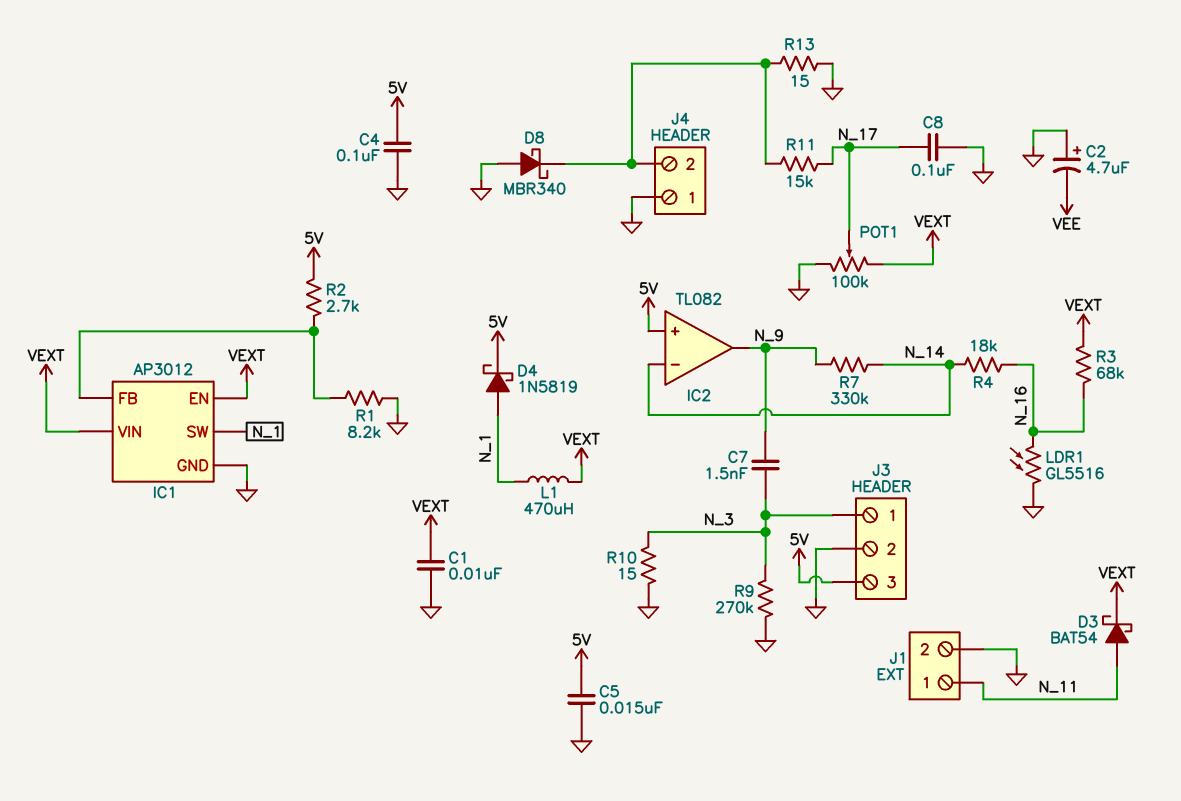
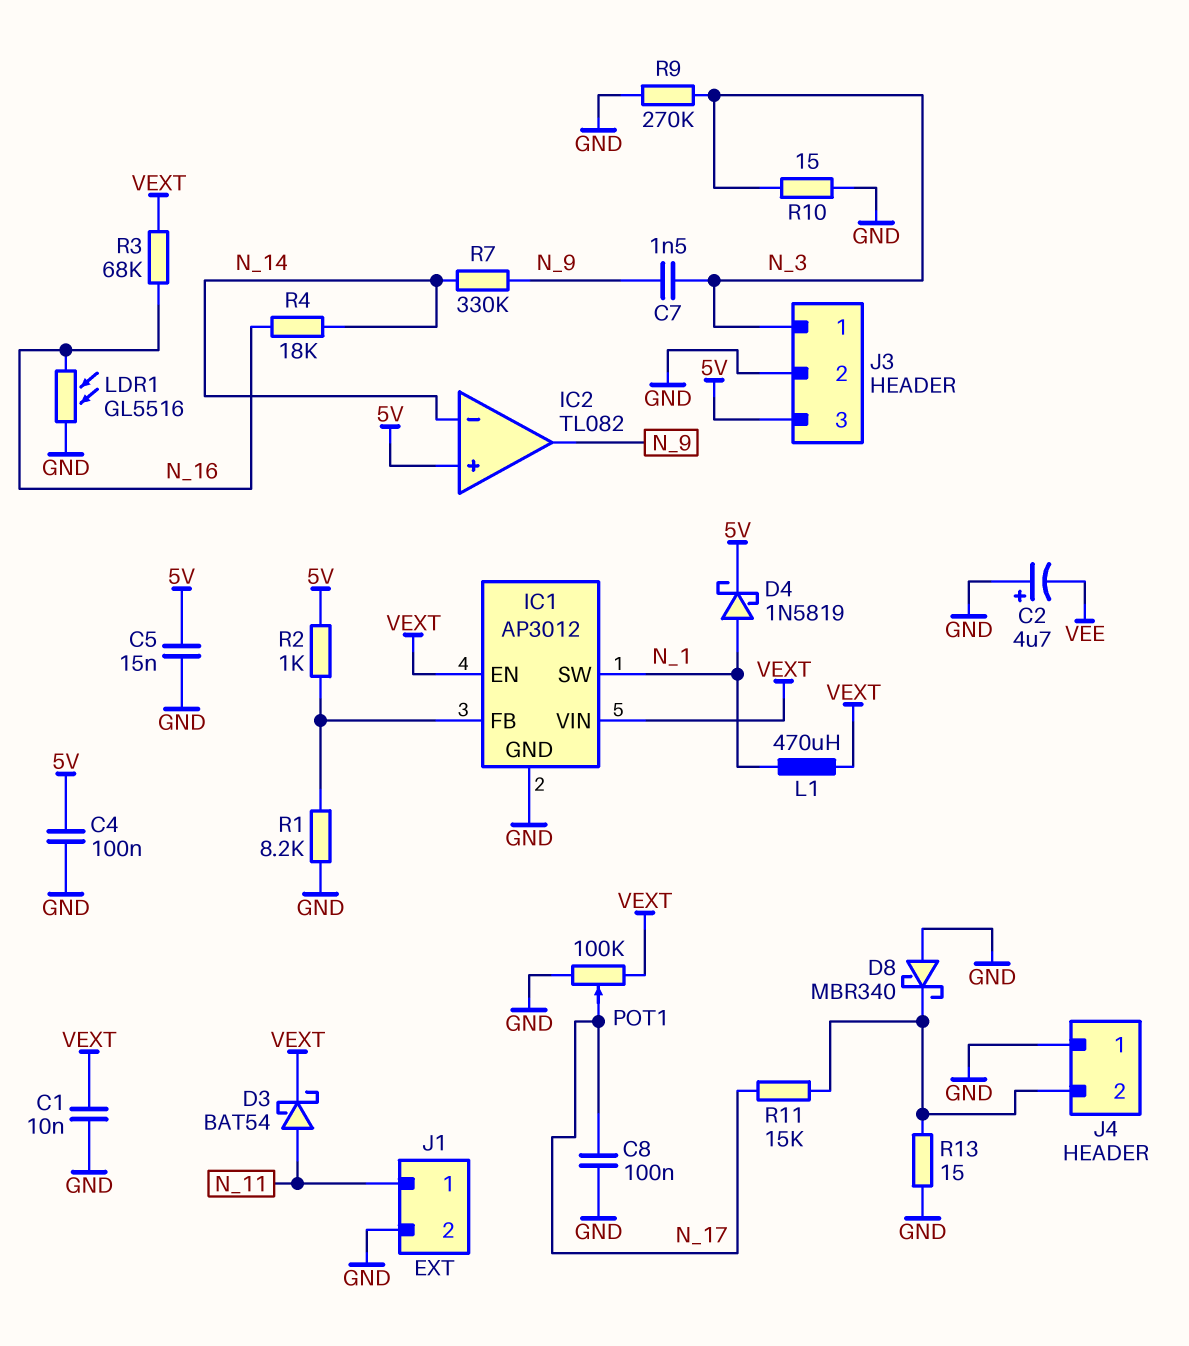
R2: 2.7k (5V, IC1/FB) -> 1k (5V, IC1/FB)

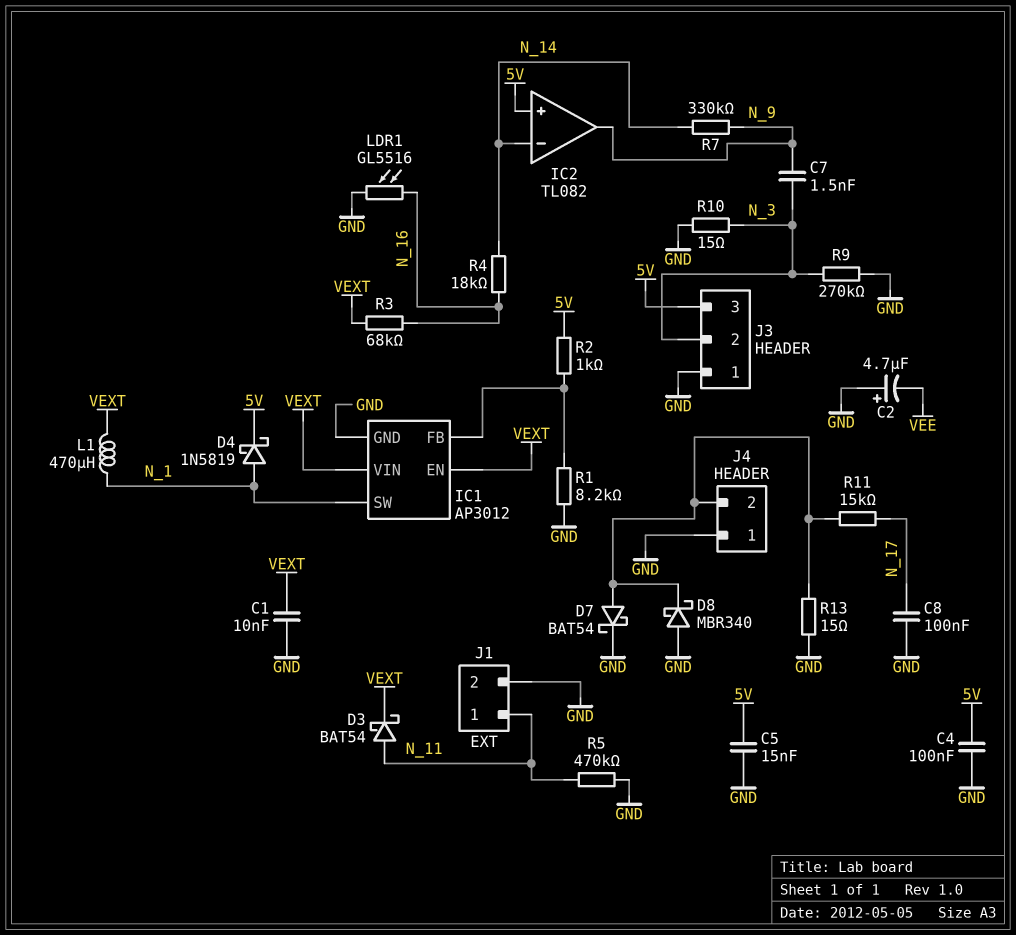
D7: none -> schottky BAT54 (A J4/2, K GND)
J3 pin 1: N_3 -> GND
J3 pin 2: GND -> N_3
POT1: 100k (GND, VEXT, wiper N_17) -> none
R5: none -> 470k (GND, N_11)

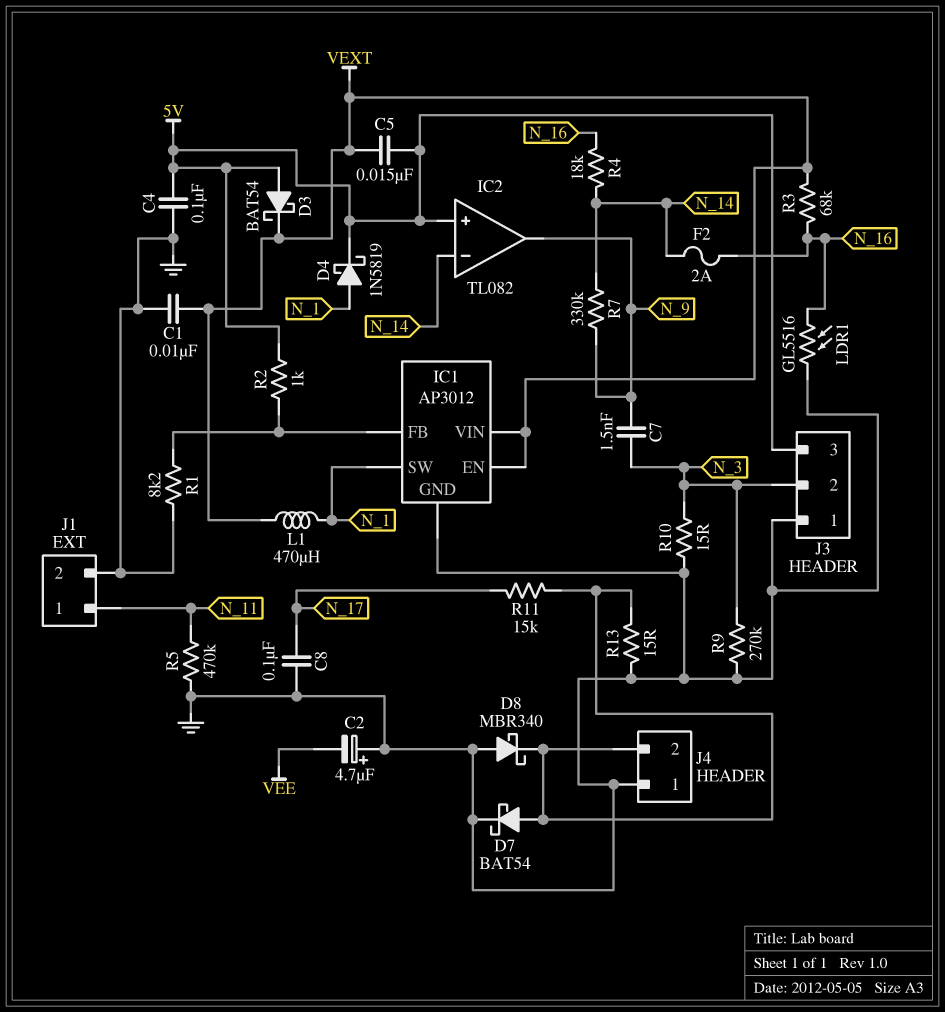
C5: 15nF (5V, GND) -> 15nF (5V, VEXT)
D3: schottky BAT54 (A N_11, K VEXT) -> schottky BAT54 (A 5V, K VEXT)
F2: none -> 2A (N_14, N_16)

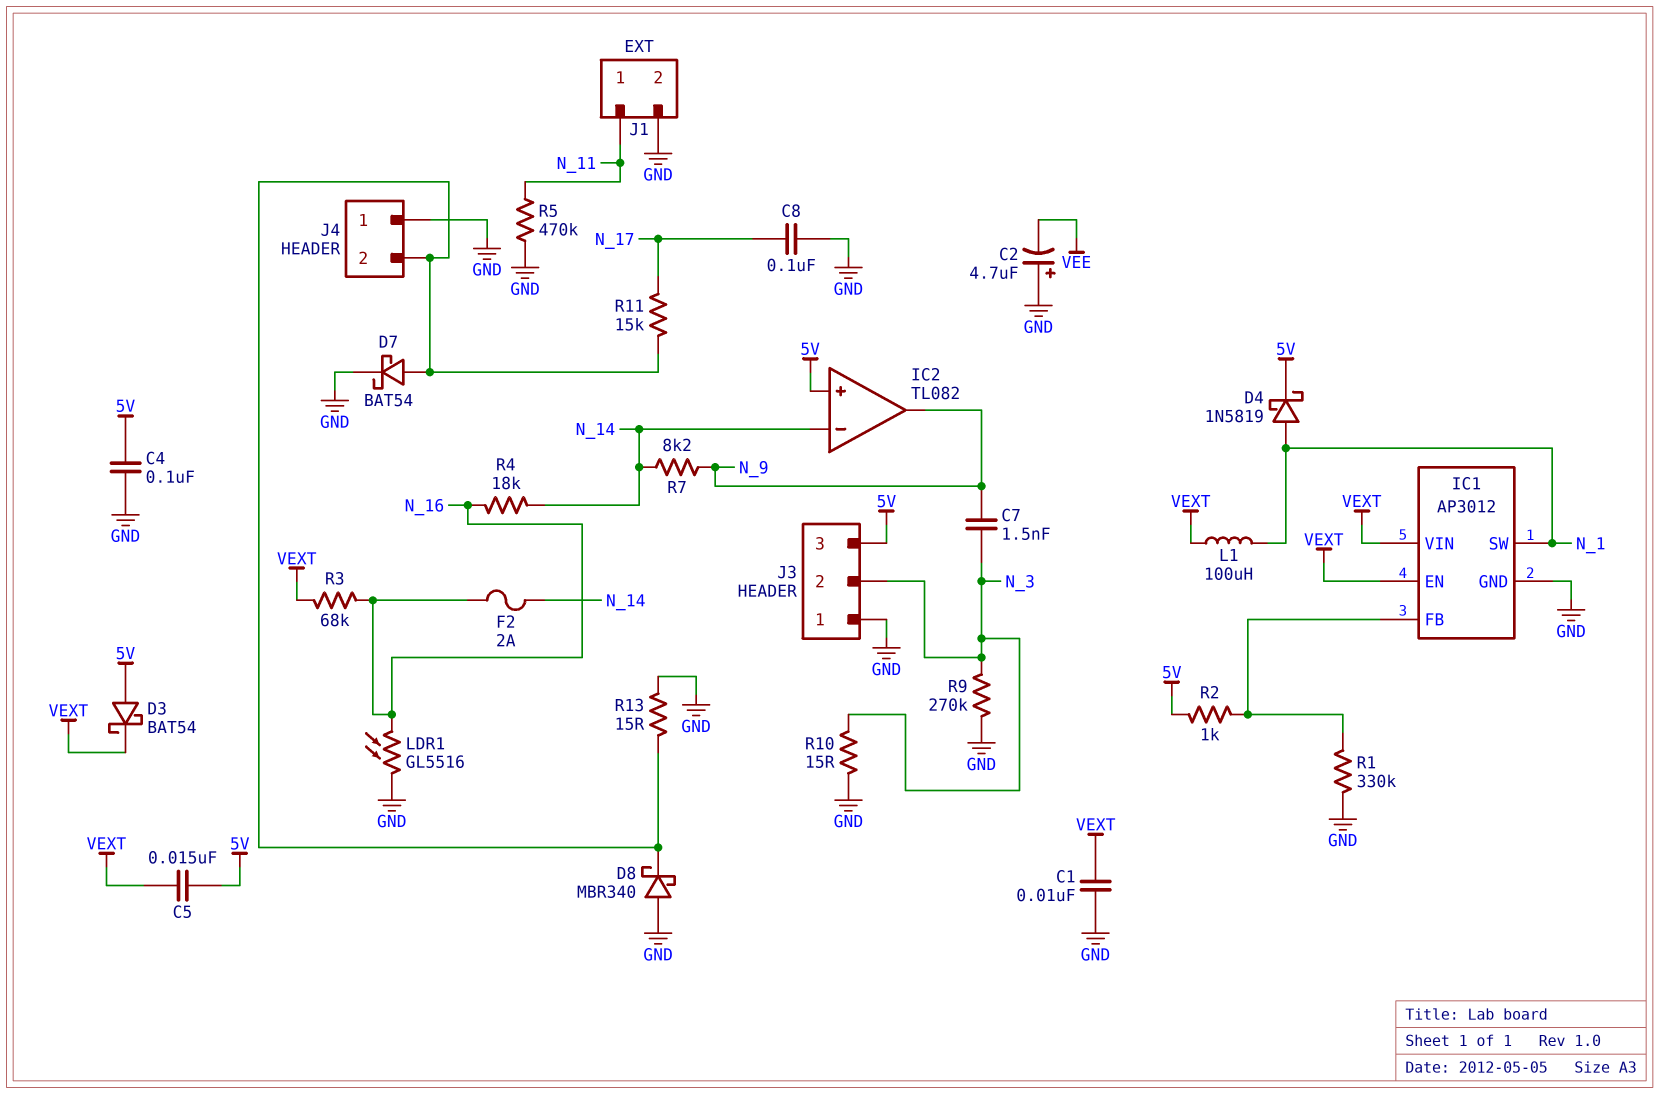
L1: 470uH (N_1, VEXT) -> 100uH (N_1, VEXT)
R1: 8.2k (GND, IC1/FB) -> 330k (GND, IC1/FB)
R7: 330k (N_9, N_14) -> 8.2k (N_9, N_14)

